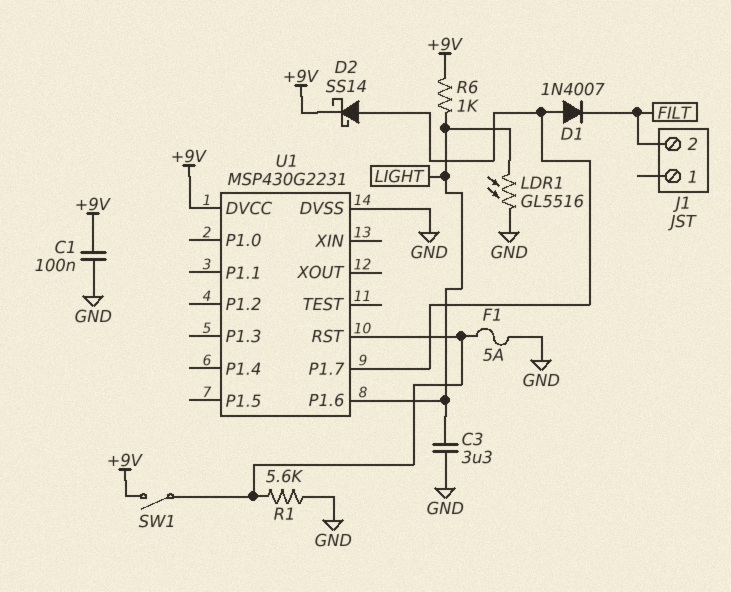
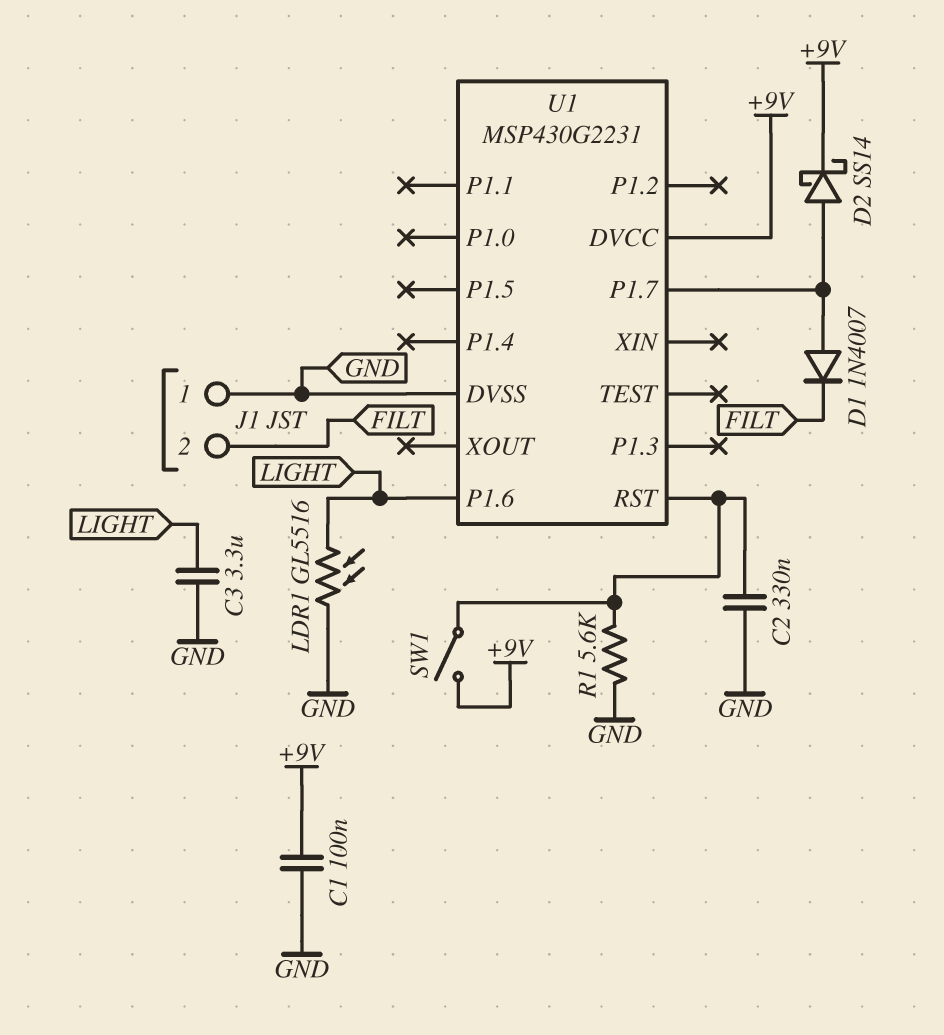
C2: none -> 330nF (GND, U1/RST)
F1: 5A (GND, U1/RST) -> none
J1 pin 1: none -> GND
R6: 1k (+9V, LIGHT) -> none

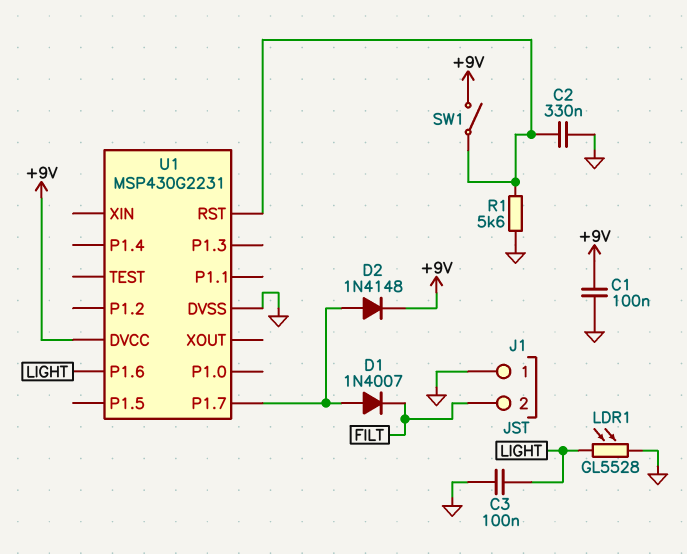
C3: 3.3uF (GND, LIGHT) -> 100nF (GND, LIGHT)
D2: schottky SS14 (A U1/P1.7, K +9V) -> diode 1N4148 (A U1/P1.7, K +9V)
LDR1: GL5516 (GND, LIGHT) -> GL5528 (GND, LIGHT)

